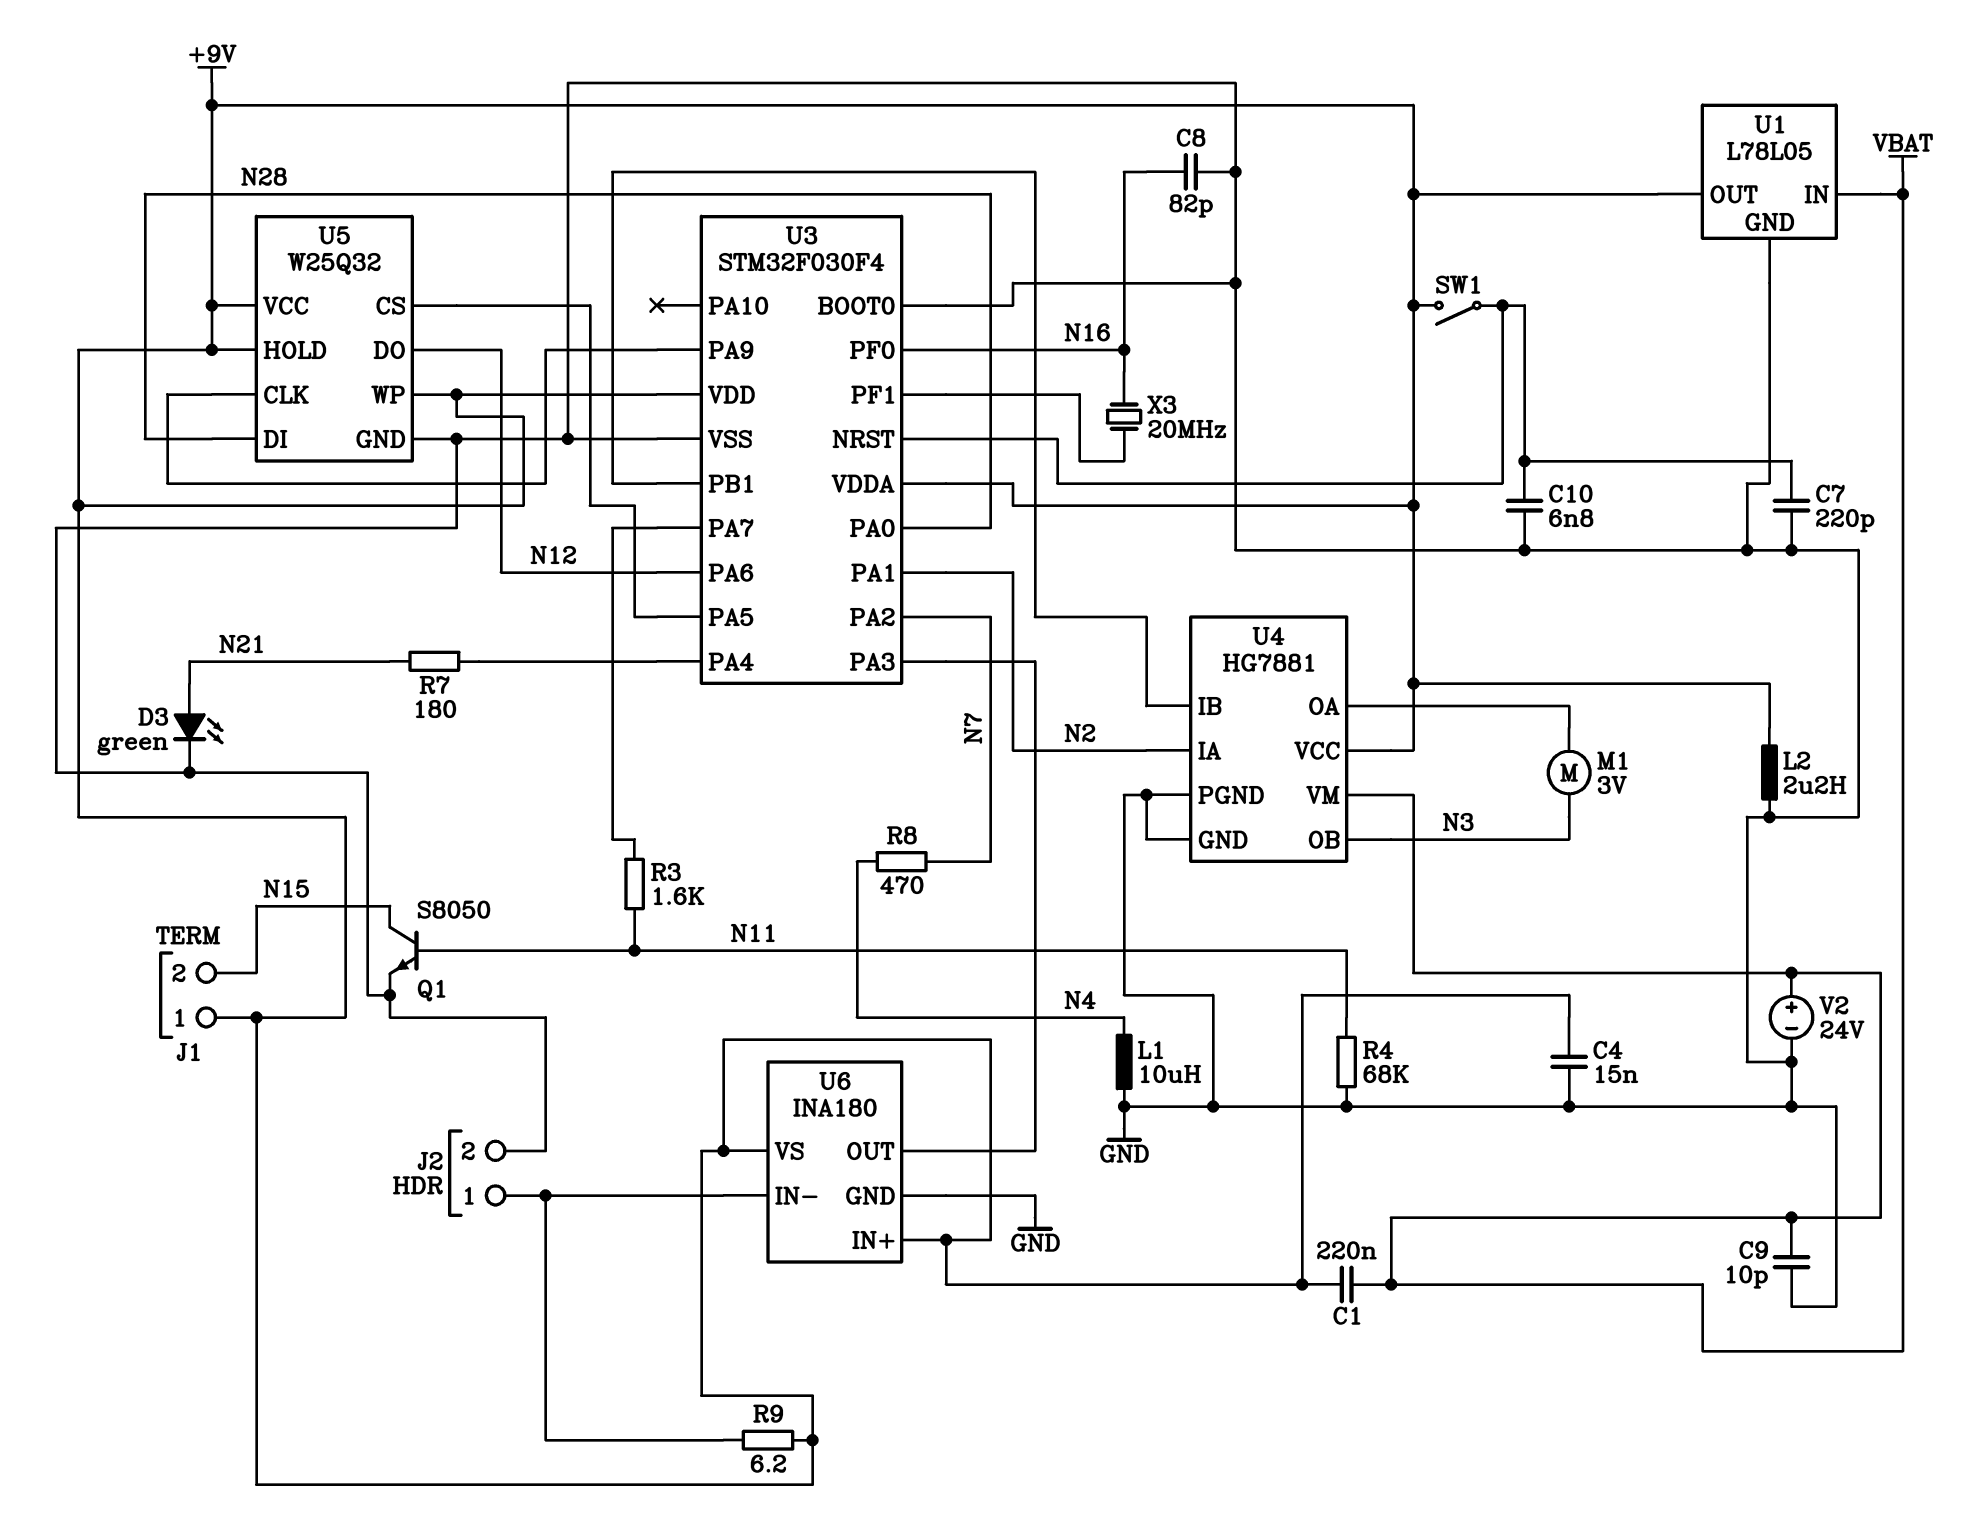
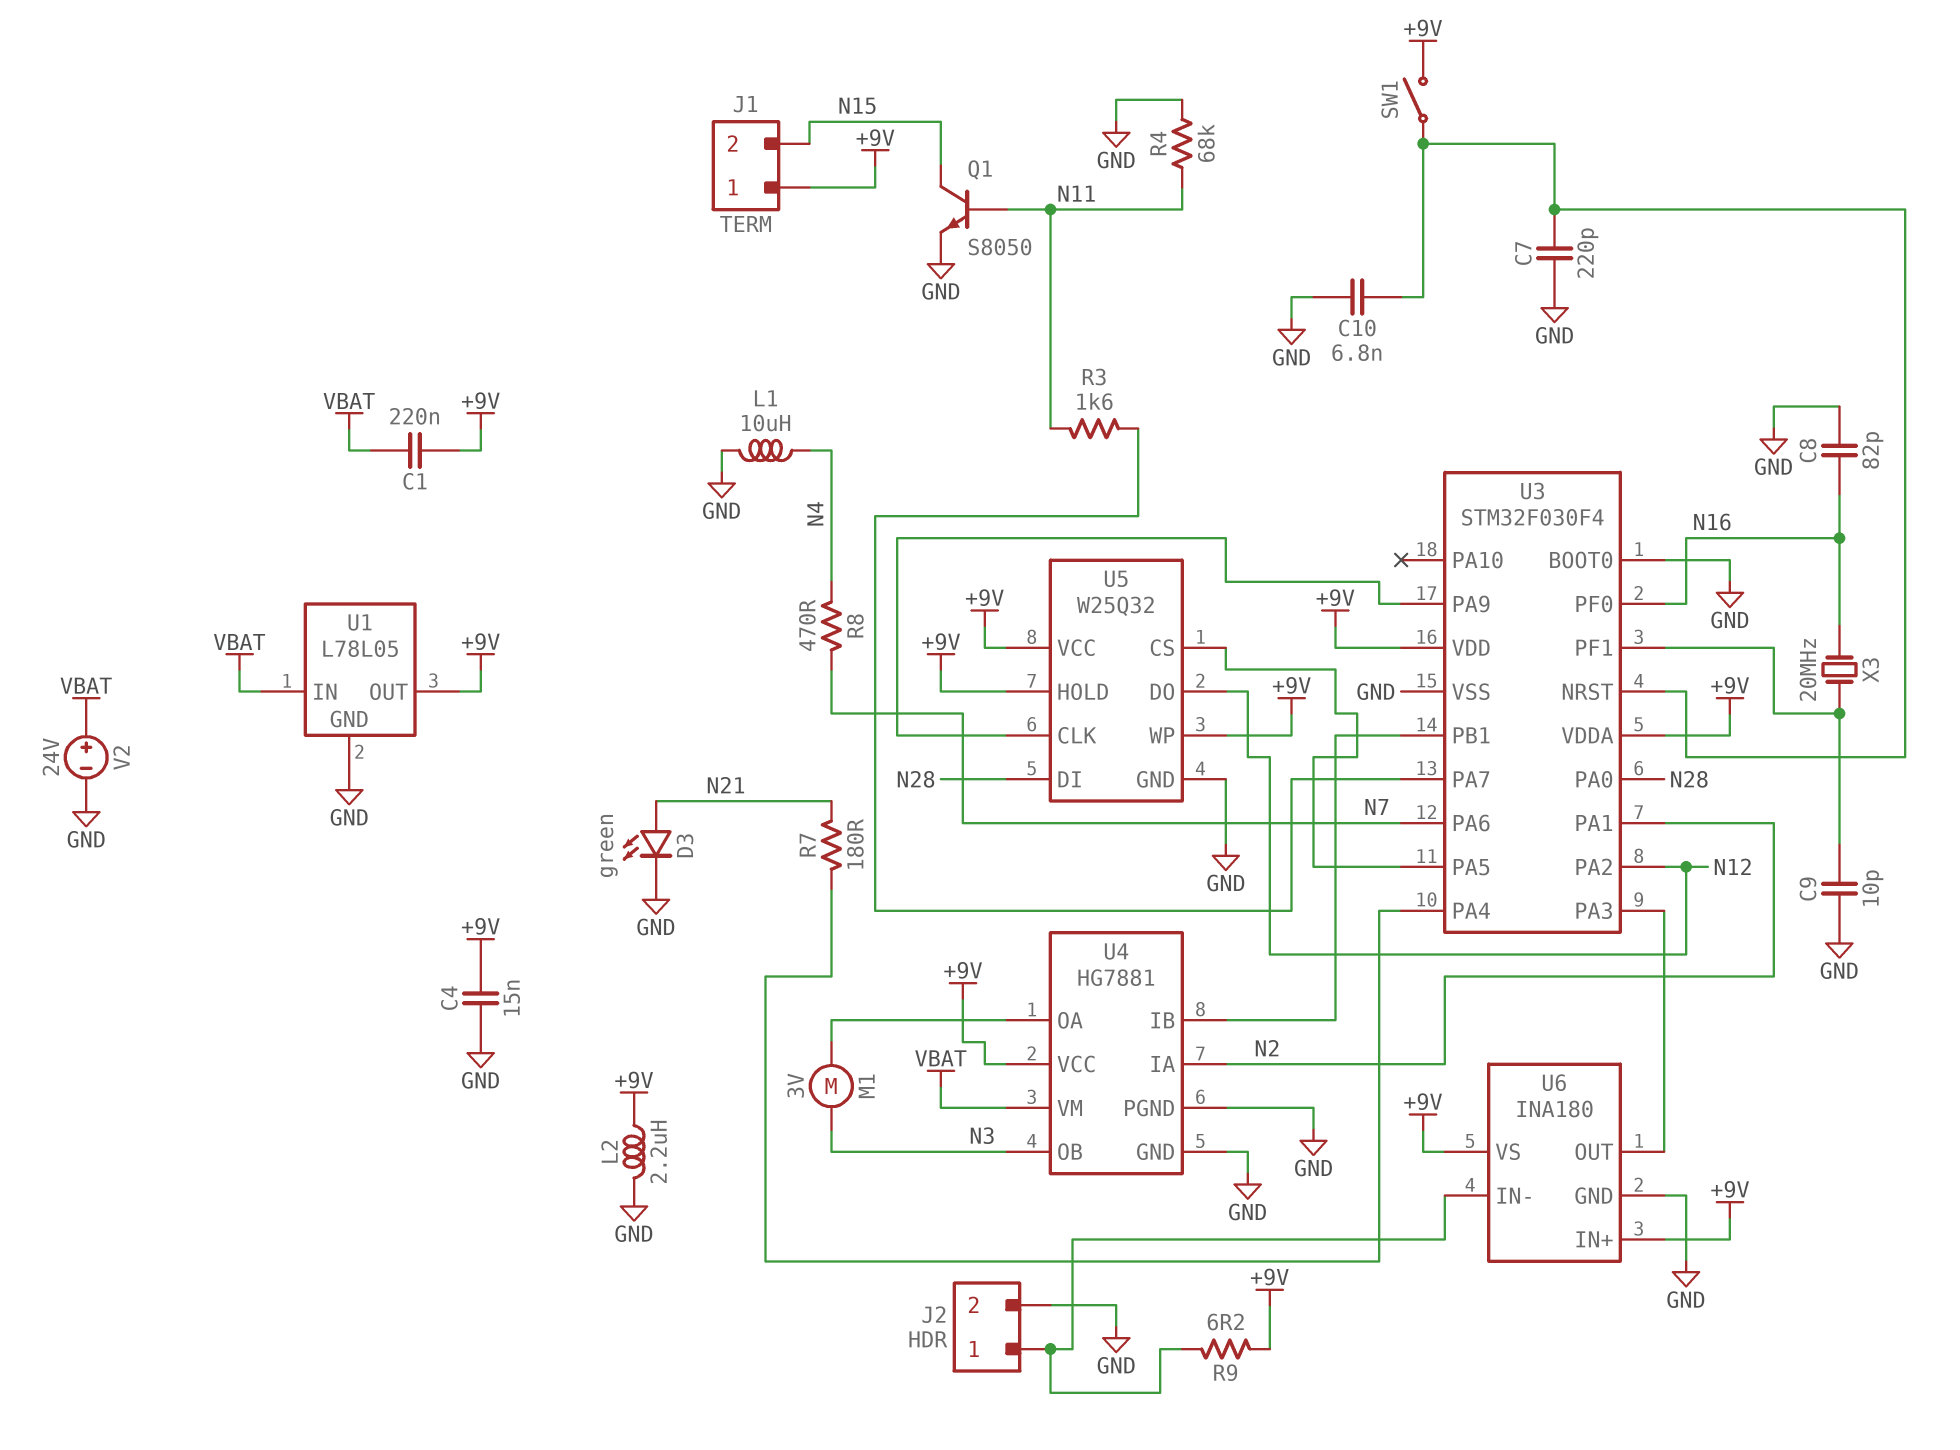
C9: 10pF (GND, VBAT) -> 10pF (GND, U3/PF1)
U3 pin PA2: N7 -> N12
U3 pin PA6: N12 -> N7

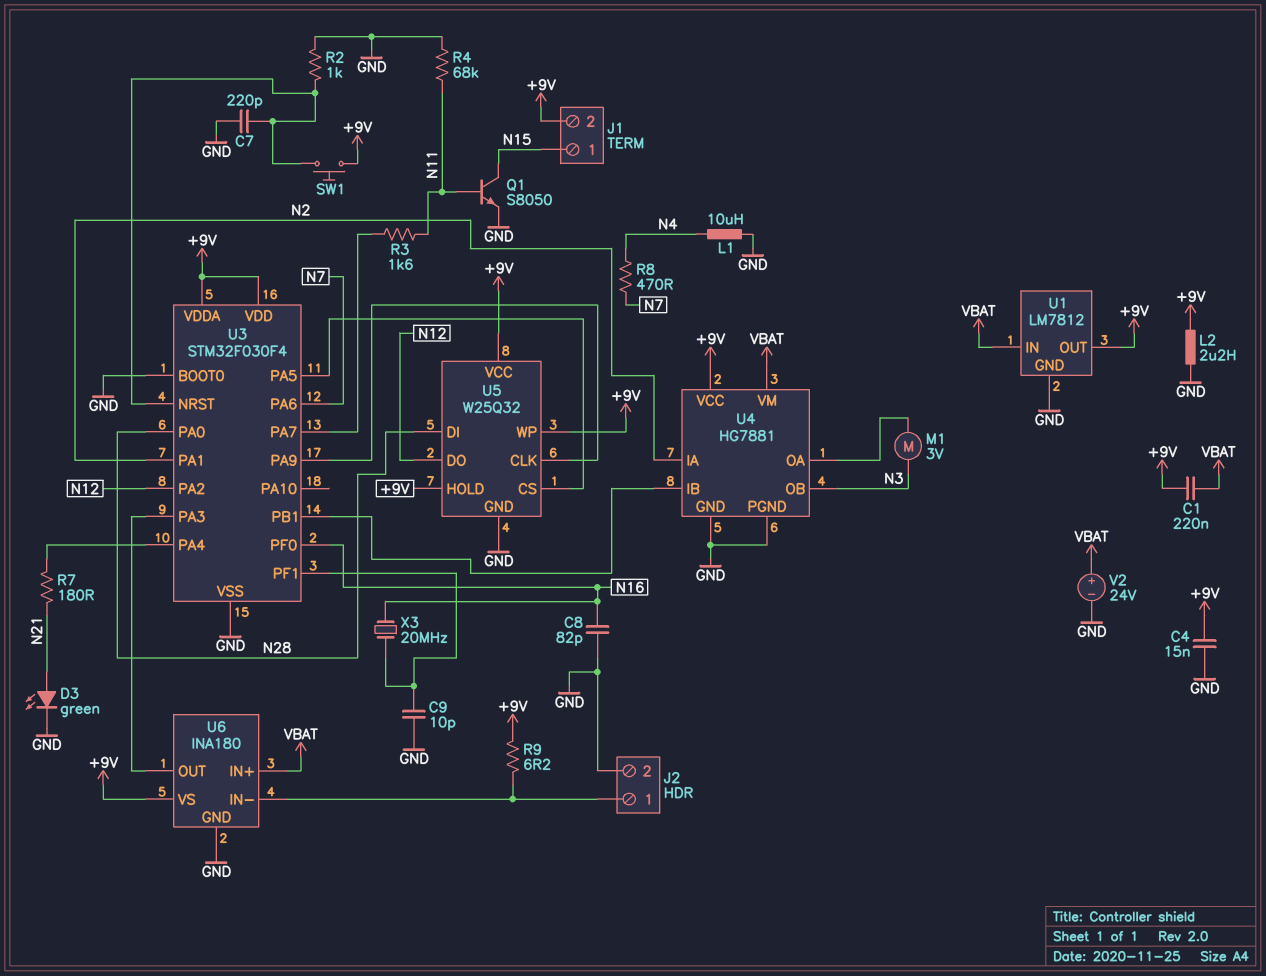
C10: 6.8nF (GND, U3/NRST) -> none
J1 pin 1: +9V -> N15
J1 pin 2: N15 -> +9V
R2: none -> 1k (GND, U3/NRST)
SW1: switch (+9V, U3/NRST) -> button (+9V, U3/NRST)
U1: L78L05 -> LM7812
U6 pin IN+: +9V -> VBAT

